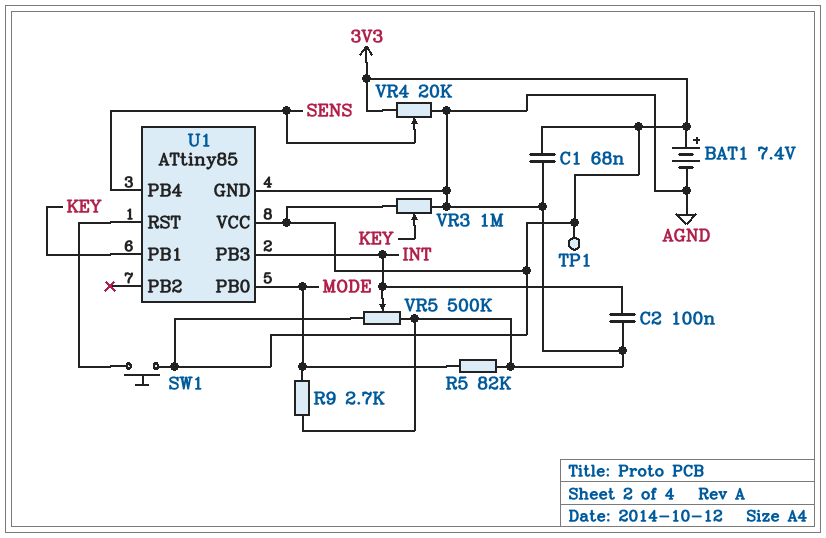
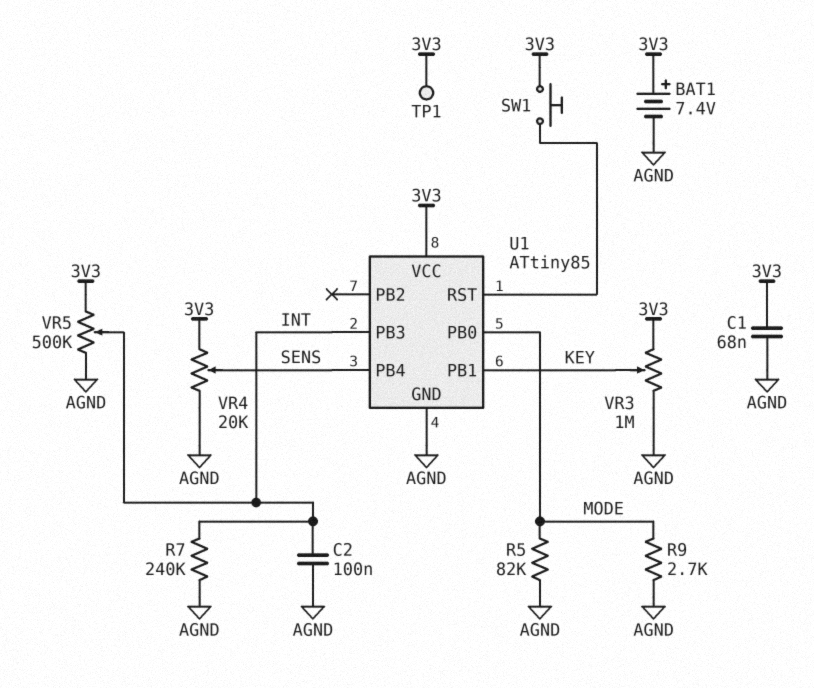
R7: none -> 240k (AGND, INT)

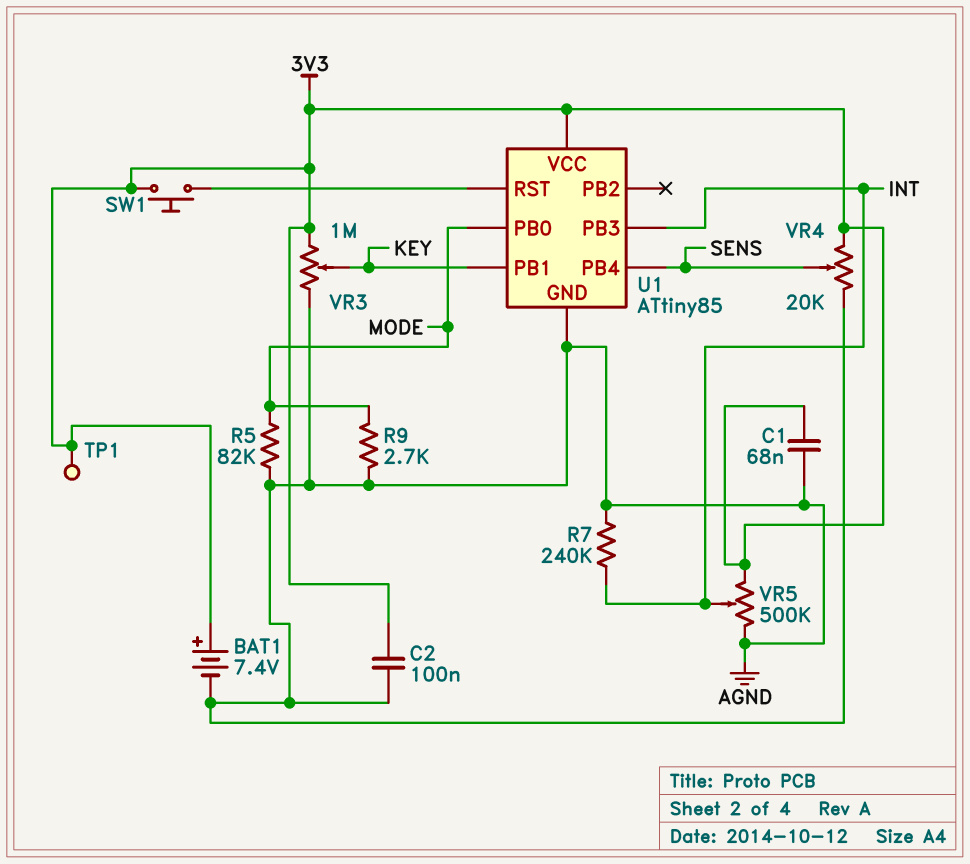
C2: 100nF (AGND, INT) -> 100nF (3V3, AGND)

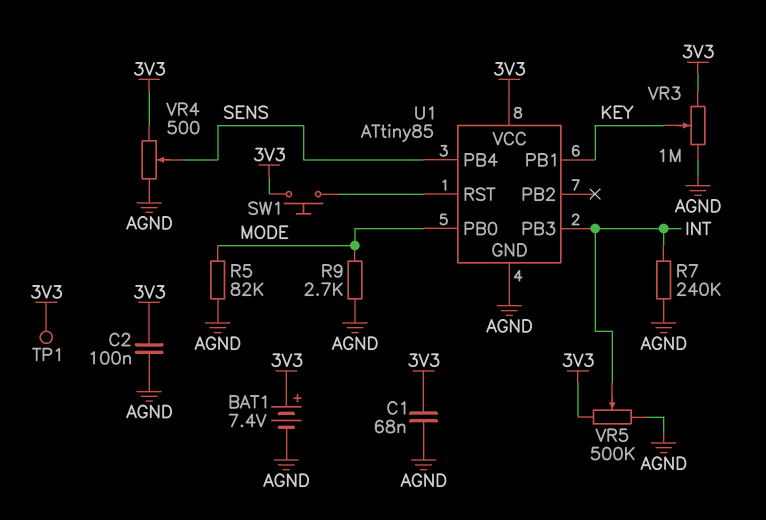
VR4: 20k (3V3, AGND, wiper SENS) -> 500 (3V3, AGND, wiper SENS)

